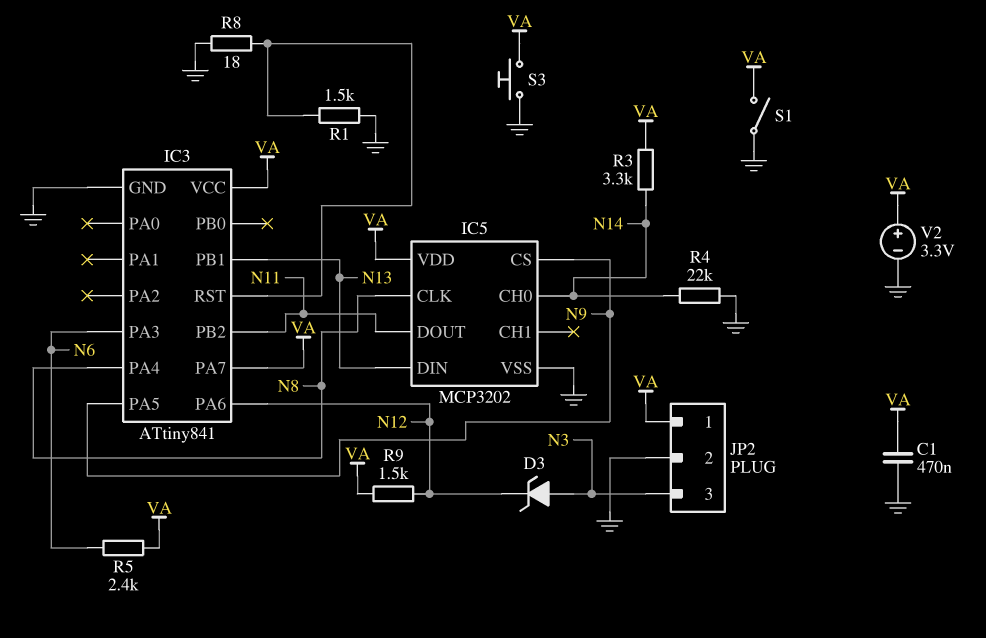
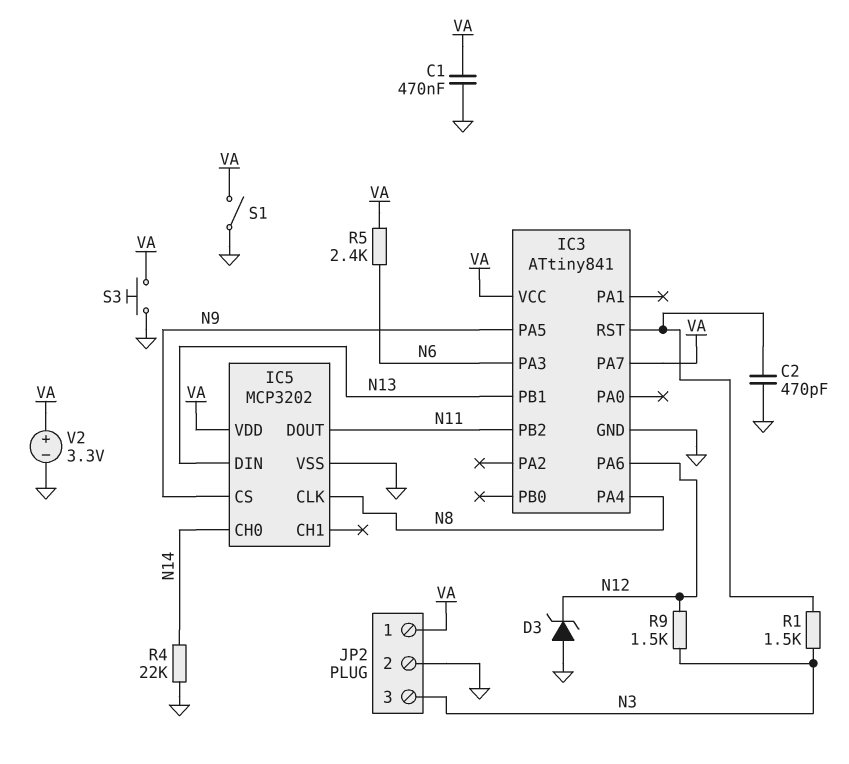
C2: none -> 470pF (GND, IC3/RST)
D3: zener (A N3, K N12) -> zener (A GND, K N12)
R1: 1.5k (GND, IC3/RST) -> 1.5k (IC3/RST, N3)
R3: 3.3k (N14, VA) -> none
R8: 18 (GND, IC3/RST) -> none
R9: 1.5k (N12, VA) -> 1.5k (N3, N12)

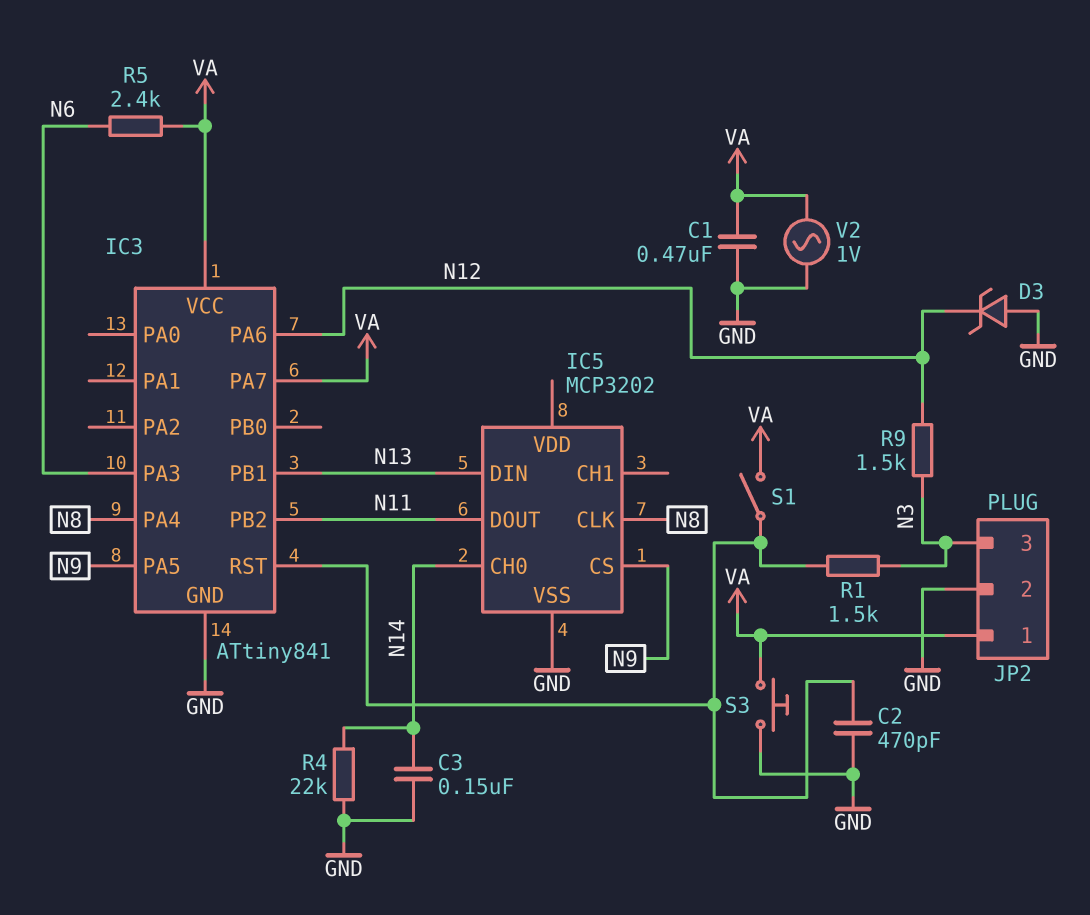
C3: none -> 150nF (GND, N14)
IC5 pin VDD: VA -> none
S1: switch (GND, VA) -> switch (IC3/RST, VA)
V2: 3.3V (plus VA, minus GND) -> AC 1V (GND, VA)

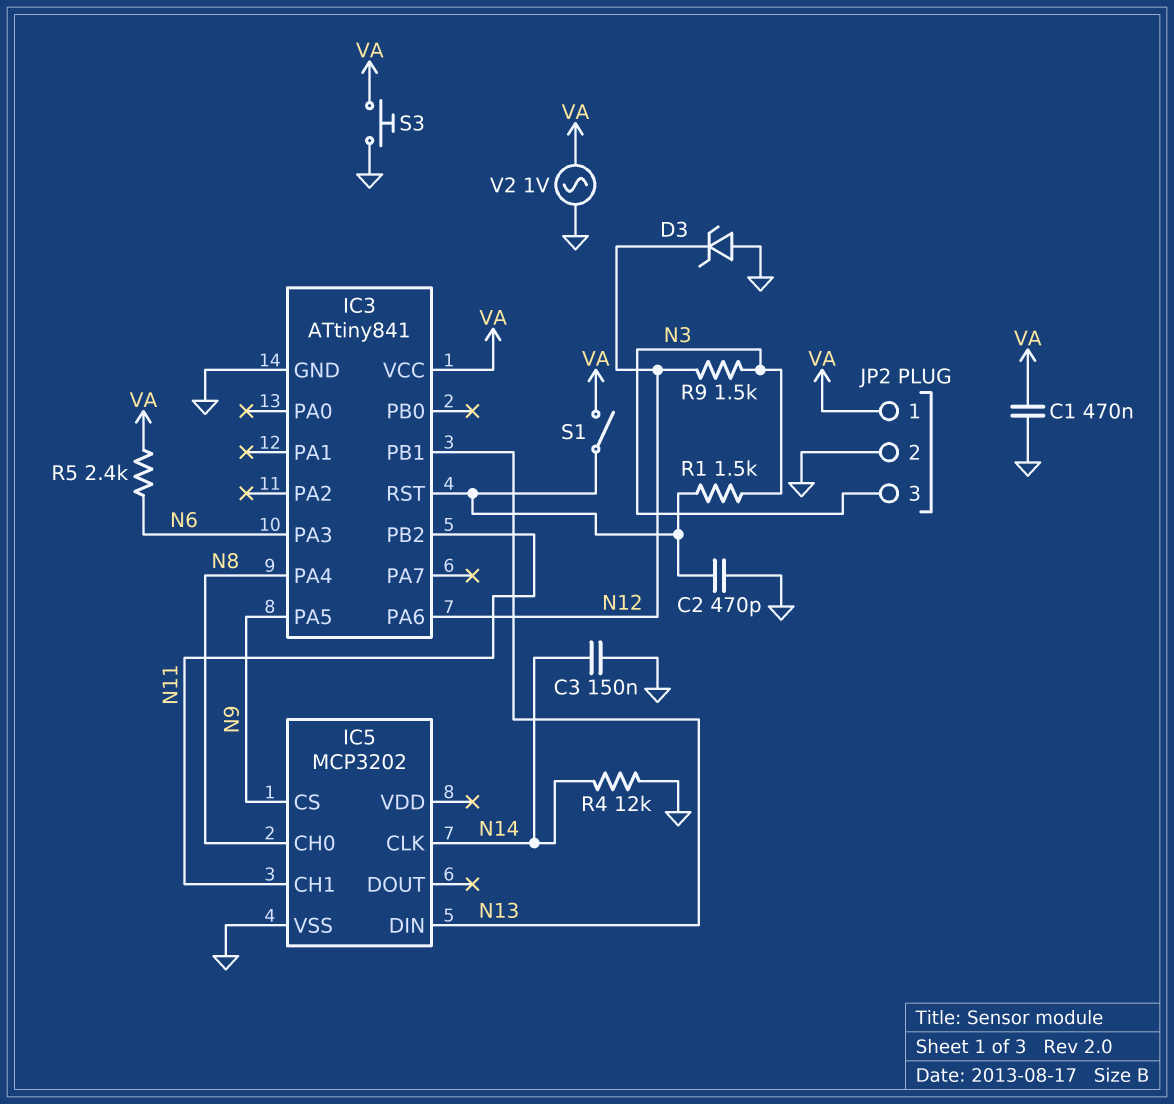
IC3 pin PA7: VA -> none
IC5 pin CH0: N14 -> N8
IC5 pin CH1: none -> N11
IC5 pin CLK: N8 -> N14
IC5 pin DOUT: N11 -> none
R4: 22k (GND, N14) -> 12k (GND, N14)

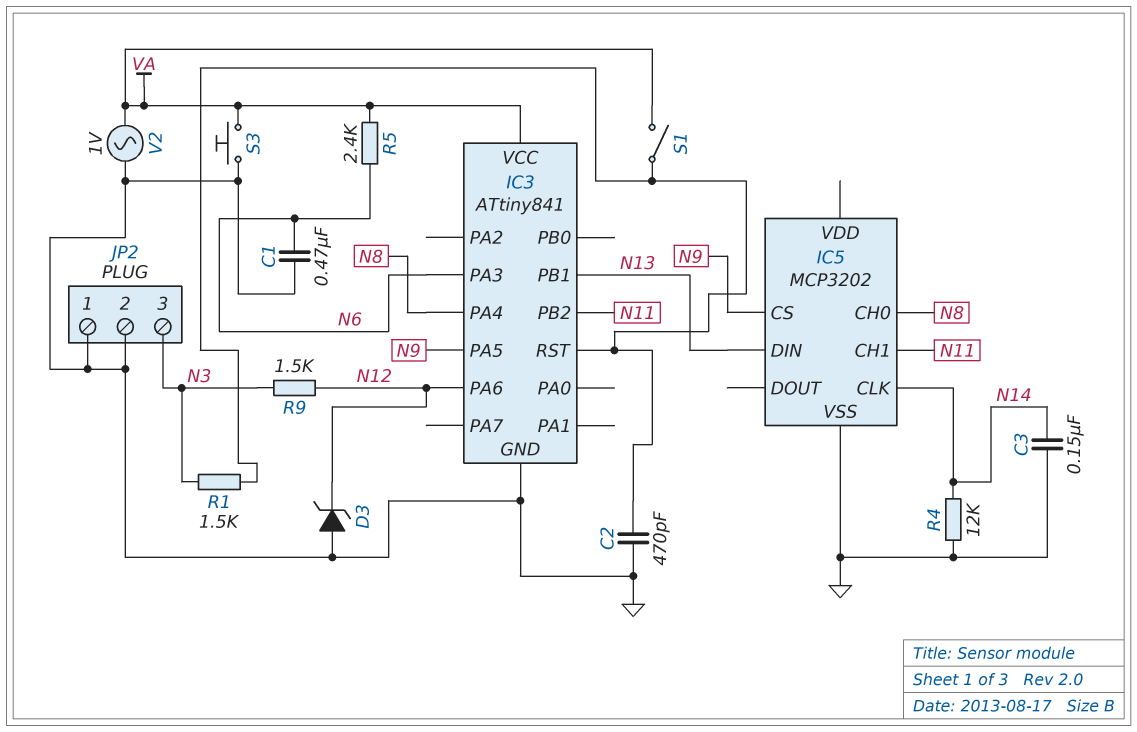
C1: 470nF (GND, VA) -> 470nF (GND, N6)
JP2 pin 1: VA -> GND

